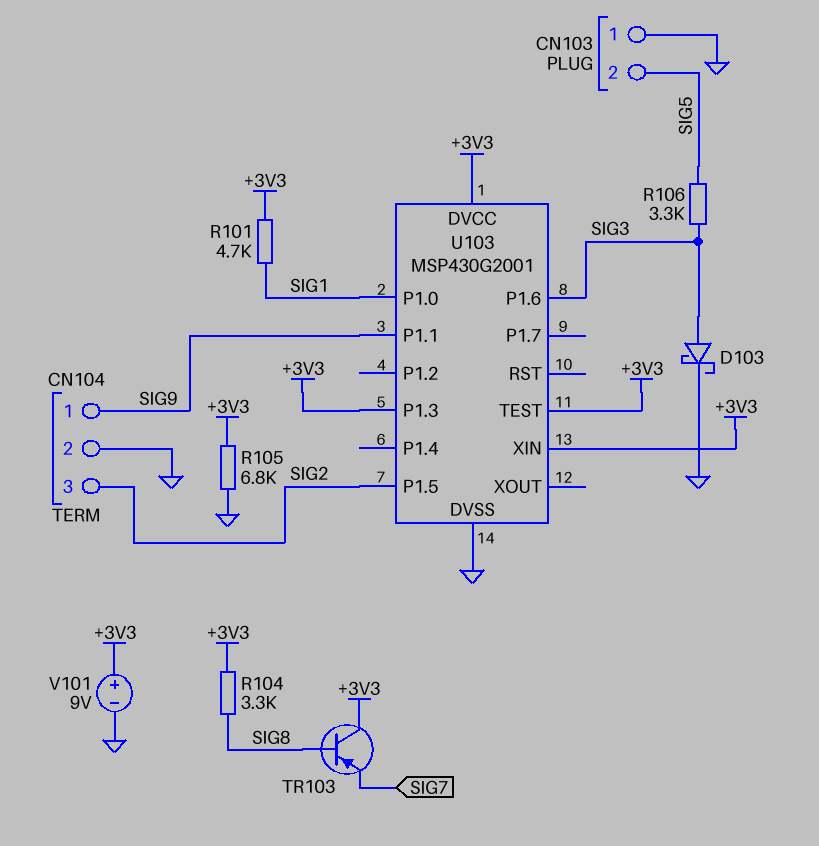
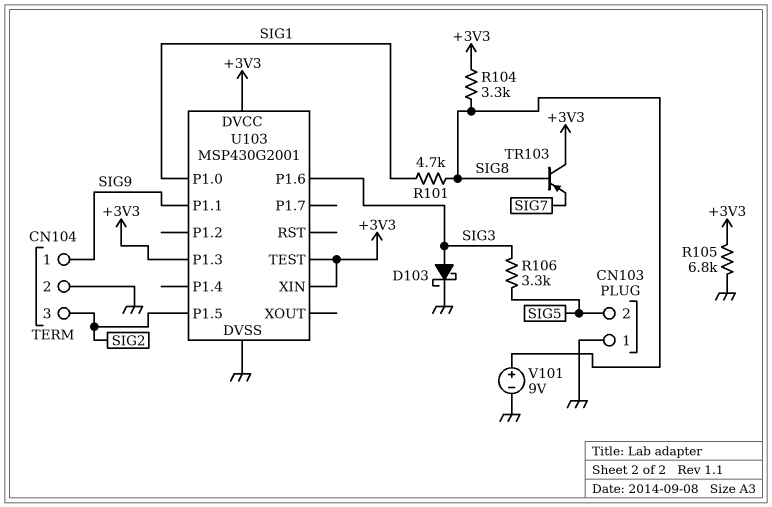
R101: 4.7k (+3V3, SIG1) -> 4.7k (SIG1, SIG8)
V101: 9V (plus +3V3, minus GND) -> 9V (plus SIG8, minus GND)

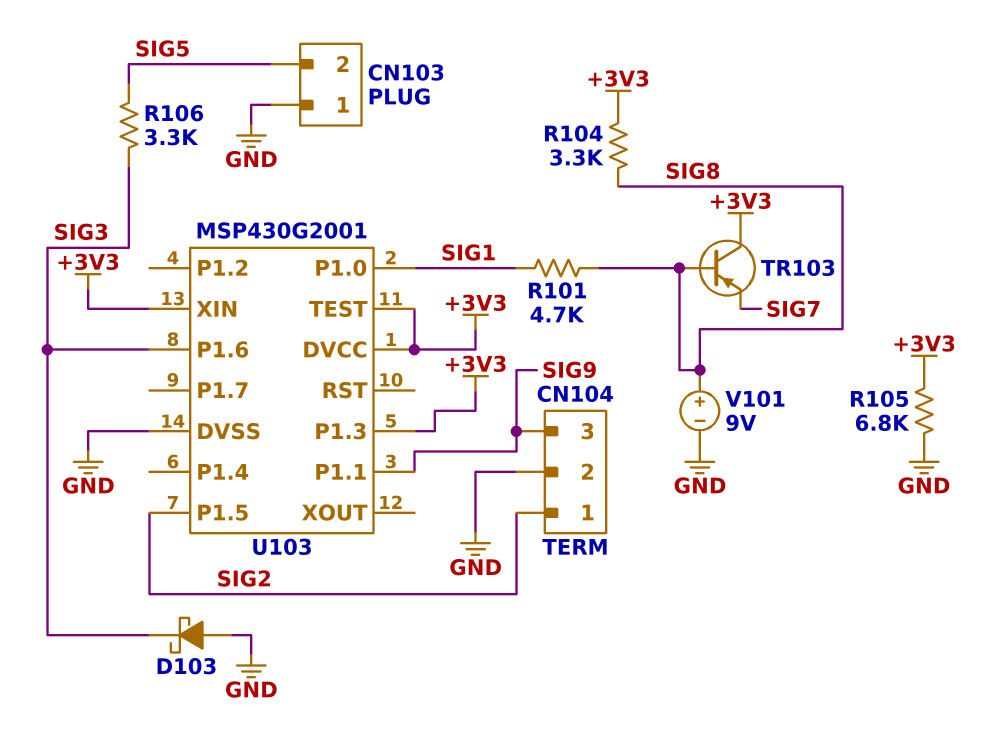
CN104 pin 1: SIG9 -> SIG2
CN104 pin 3: SIG2 -> SIG9
D103: schottky (A SIG3, K GND) -> schottky (A GND, K SIG3)

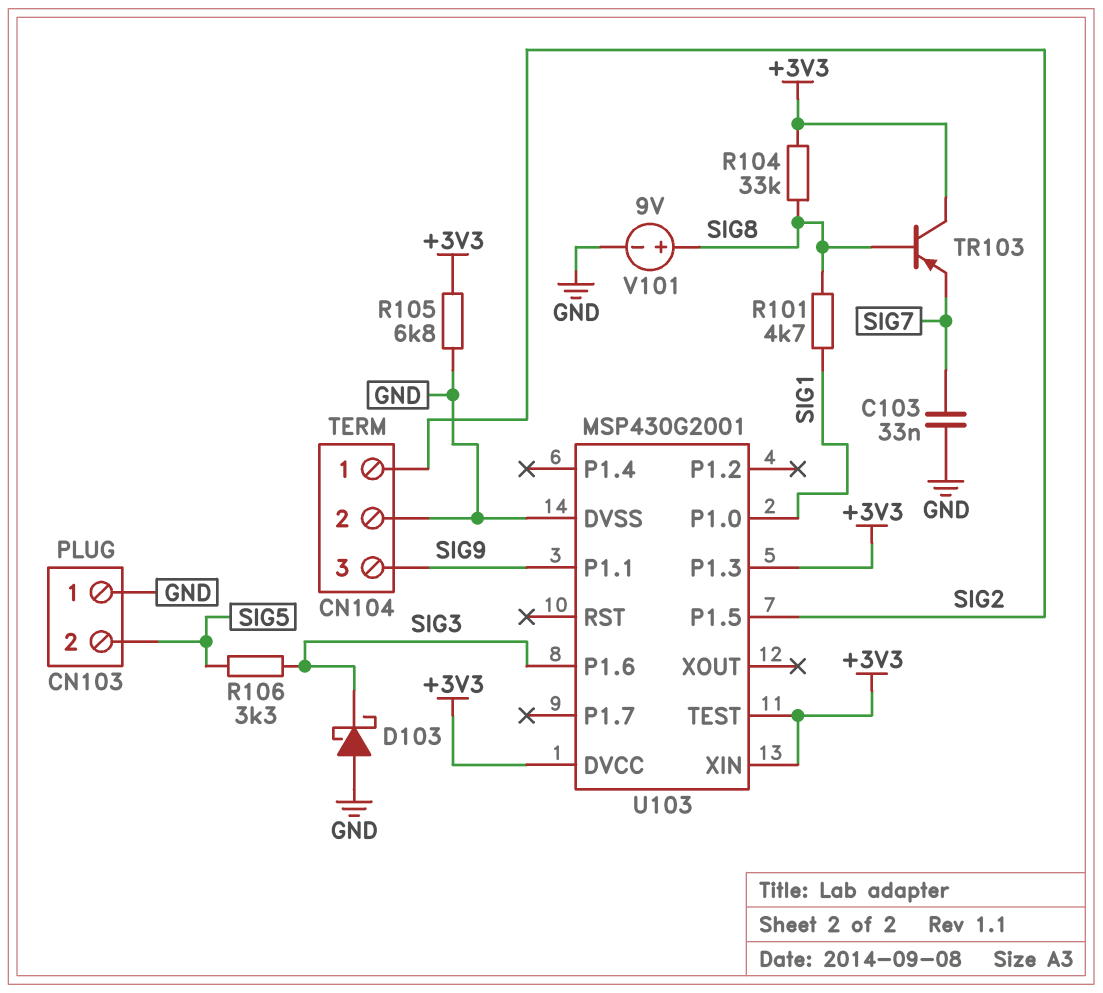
C103: none -> 33nF (GND, SIG7)
R104: 3.3k (+3V3, SIG8) -> 33k (+3V3, SIG8)

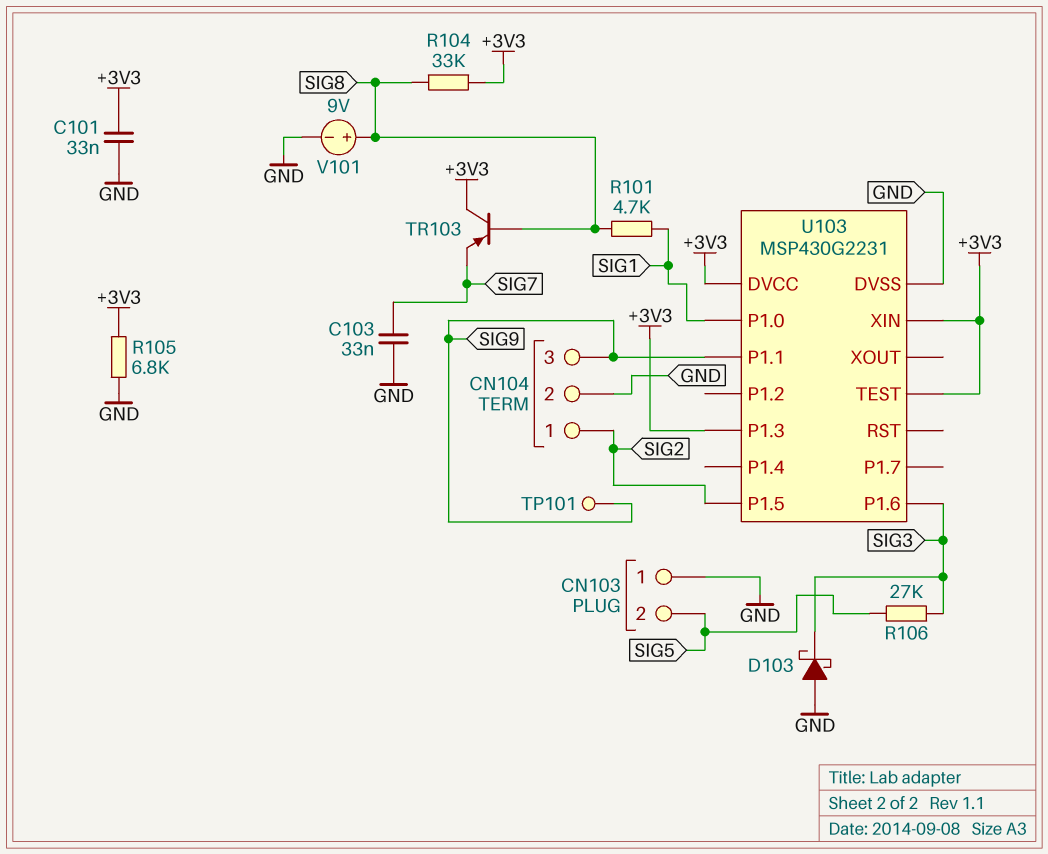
C101: none -> 33nF (+3V3, GND)
R106: 3.3k (SIG3, SIG5) -> 27k (SIG3, SIG5)
TP101: none -> test point (SIG9)
U103: MSP430G2001 -> MSP430G2231

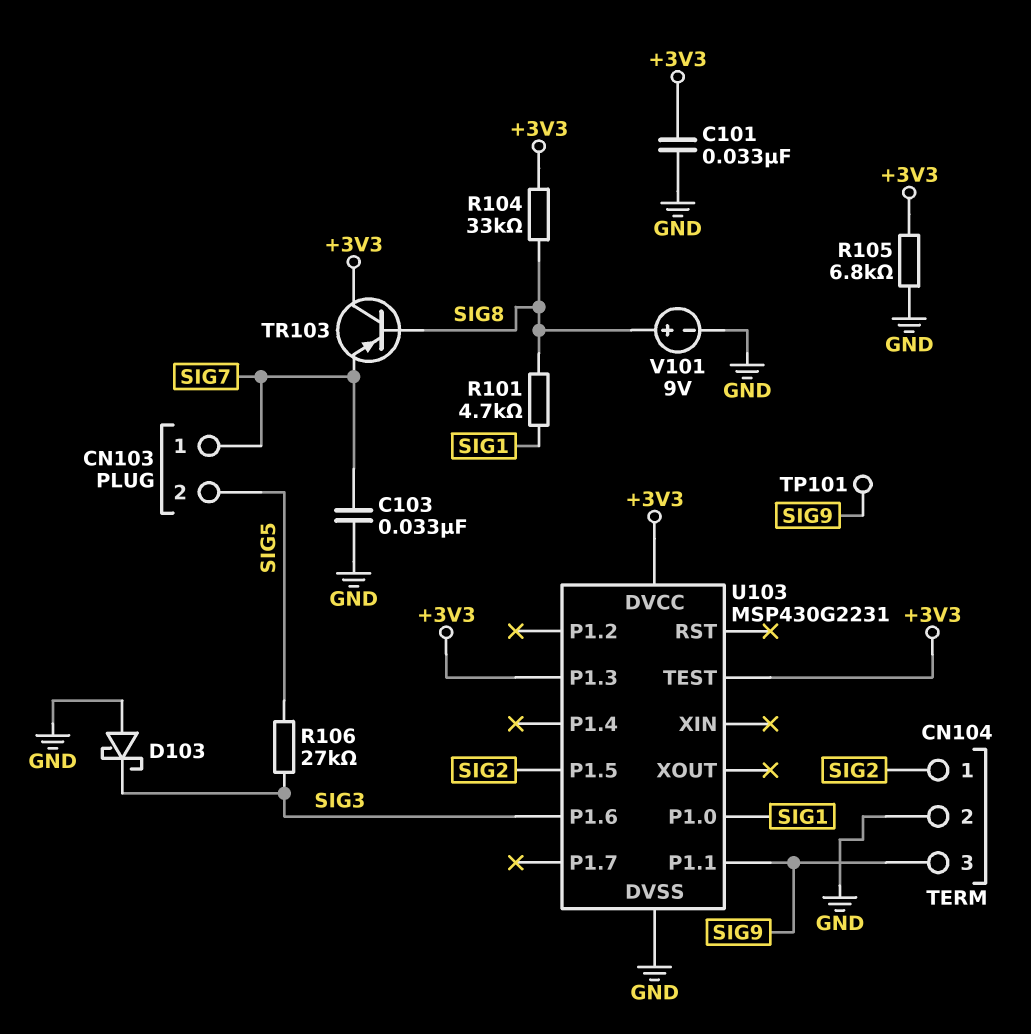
CN103 pin 1: GND -> SIG7
U103 pin XIN: +3V3 -> none

